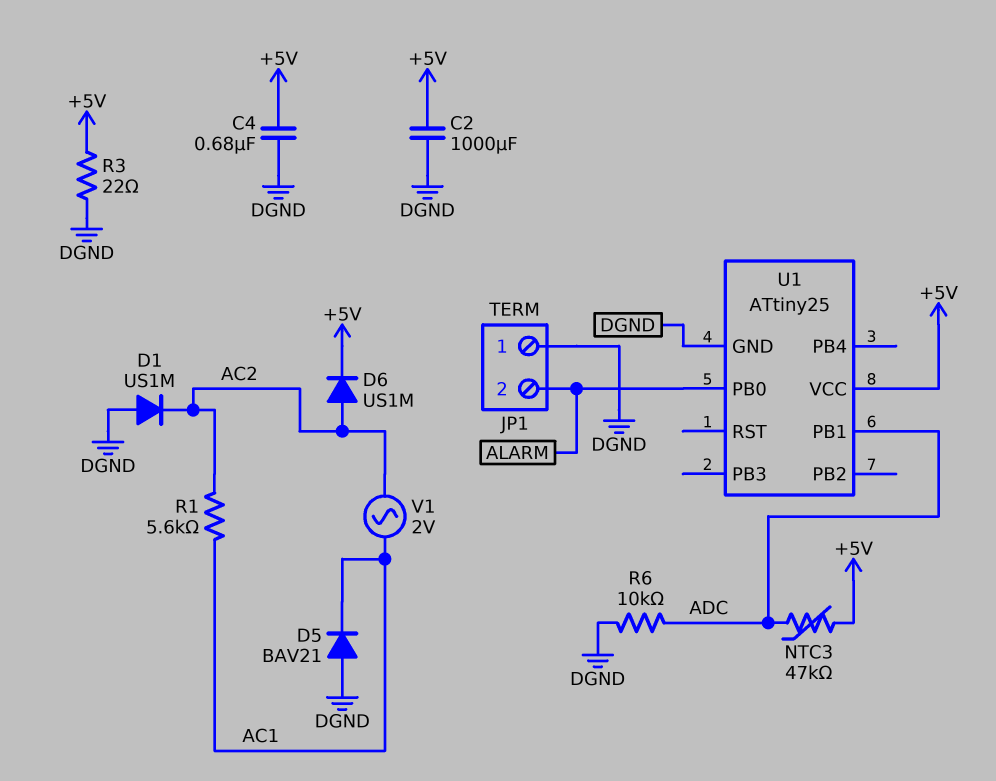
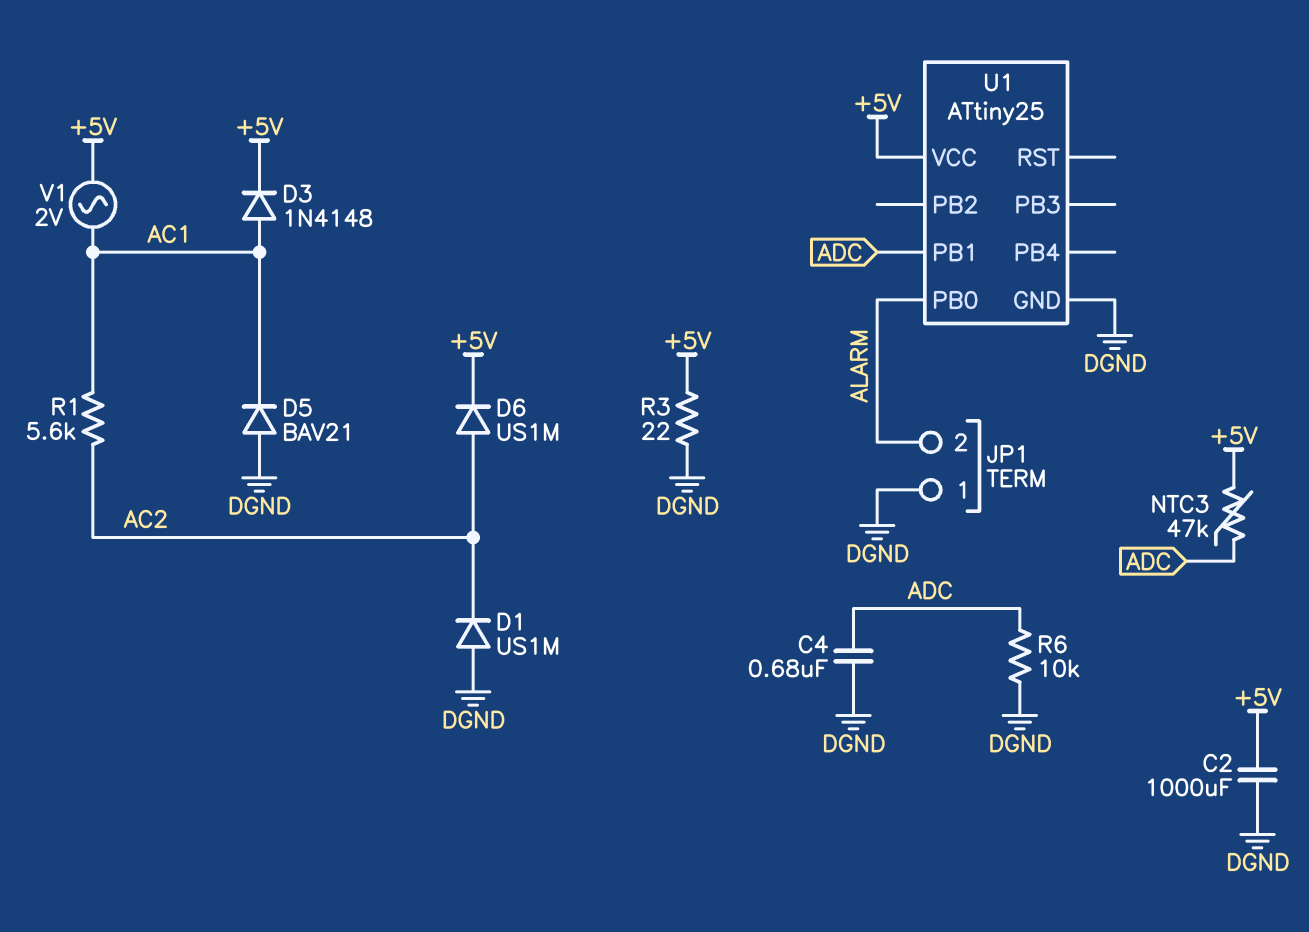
C4: 680nF (+5V, DGND) -> 680nF (ADC, DGND)
D3: none -> diode 1N4148 (A AC1, K +5V)
V1: AC 2V (AC1, AC2) -> AC 2V (+5V, AC1)

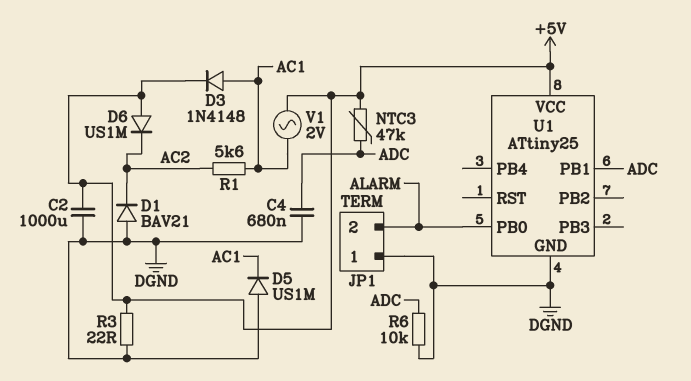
D1: diode US1M (A DGND, K AC2) -> diode BAV21 (A DGND, K AC2)
D5: diode BAV21 (A DGND, K AC1) -> diode US1M (A DGND, K AC1)
D6: diode US1M (A AC2, K +5V) -> diode US1M (A +5V, K AC2)

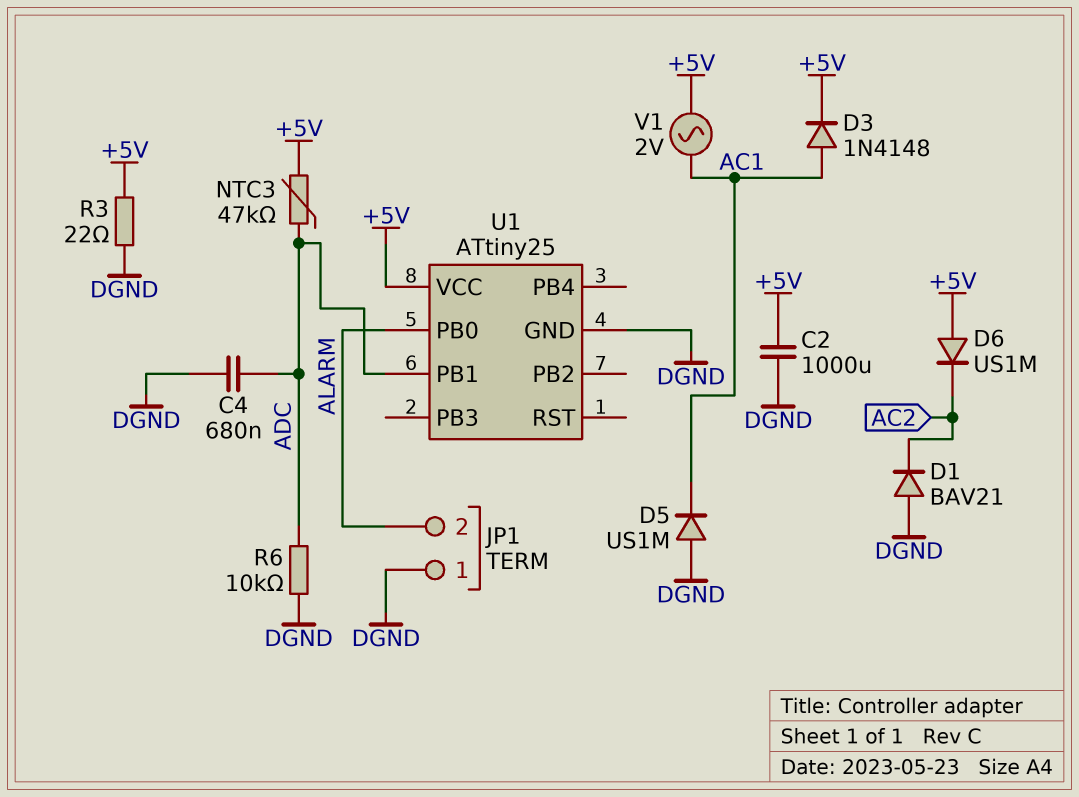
R1: 5.6k (AC1, AC2) -> none

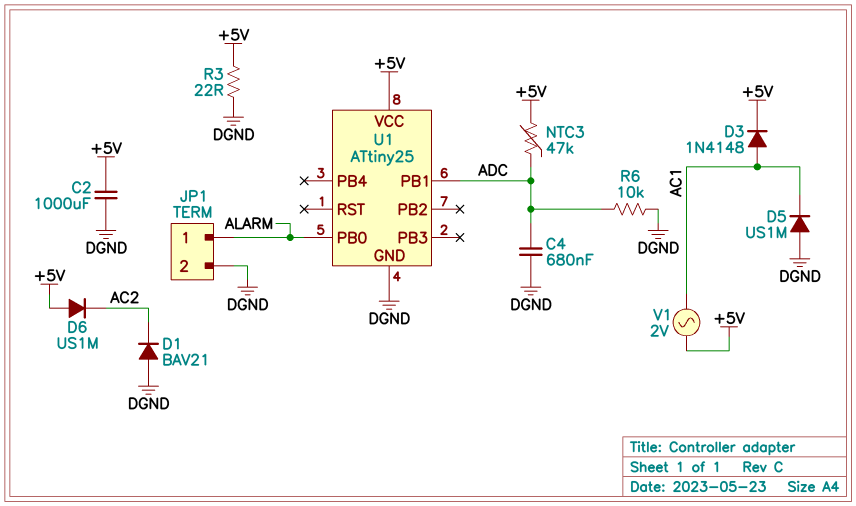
JP1 pin 1: DGND -> ALARM
JP1 pin 2: ALARM -> DGND

